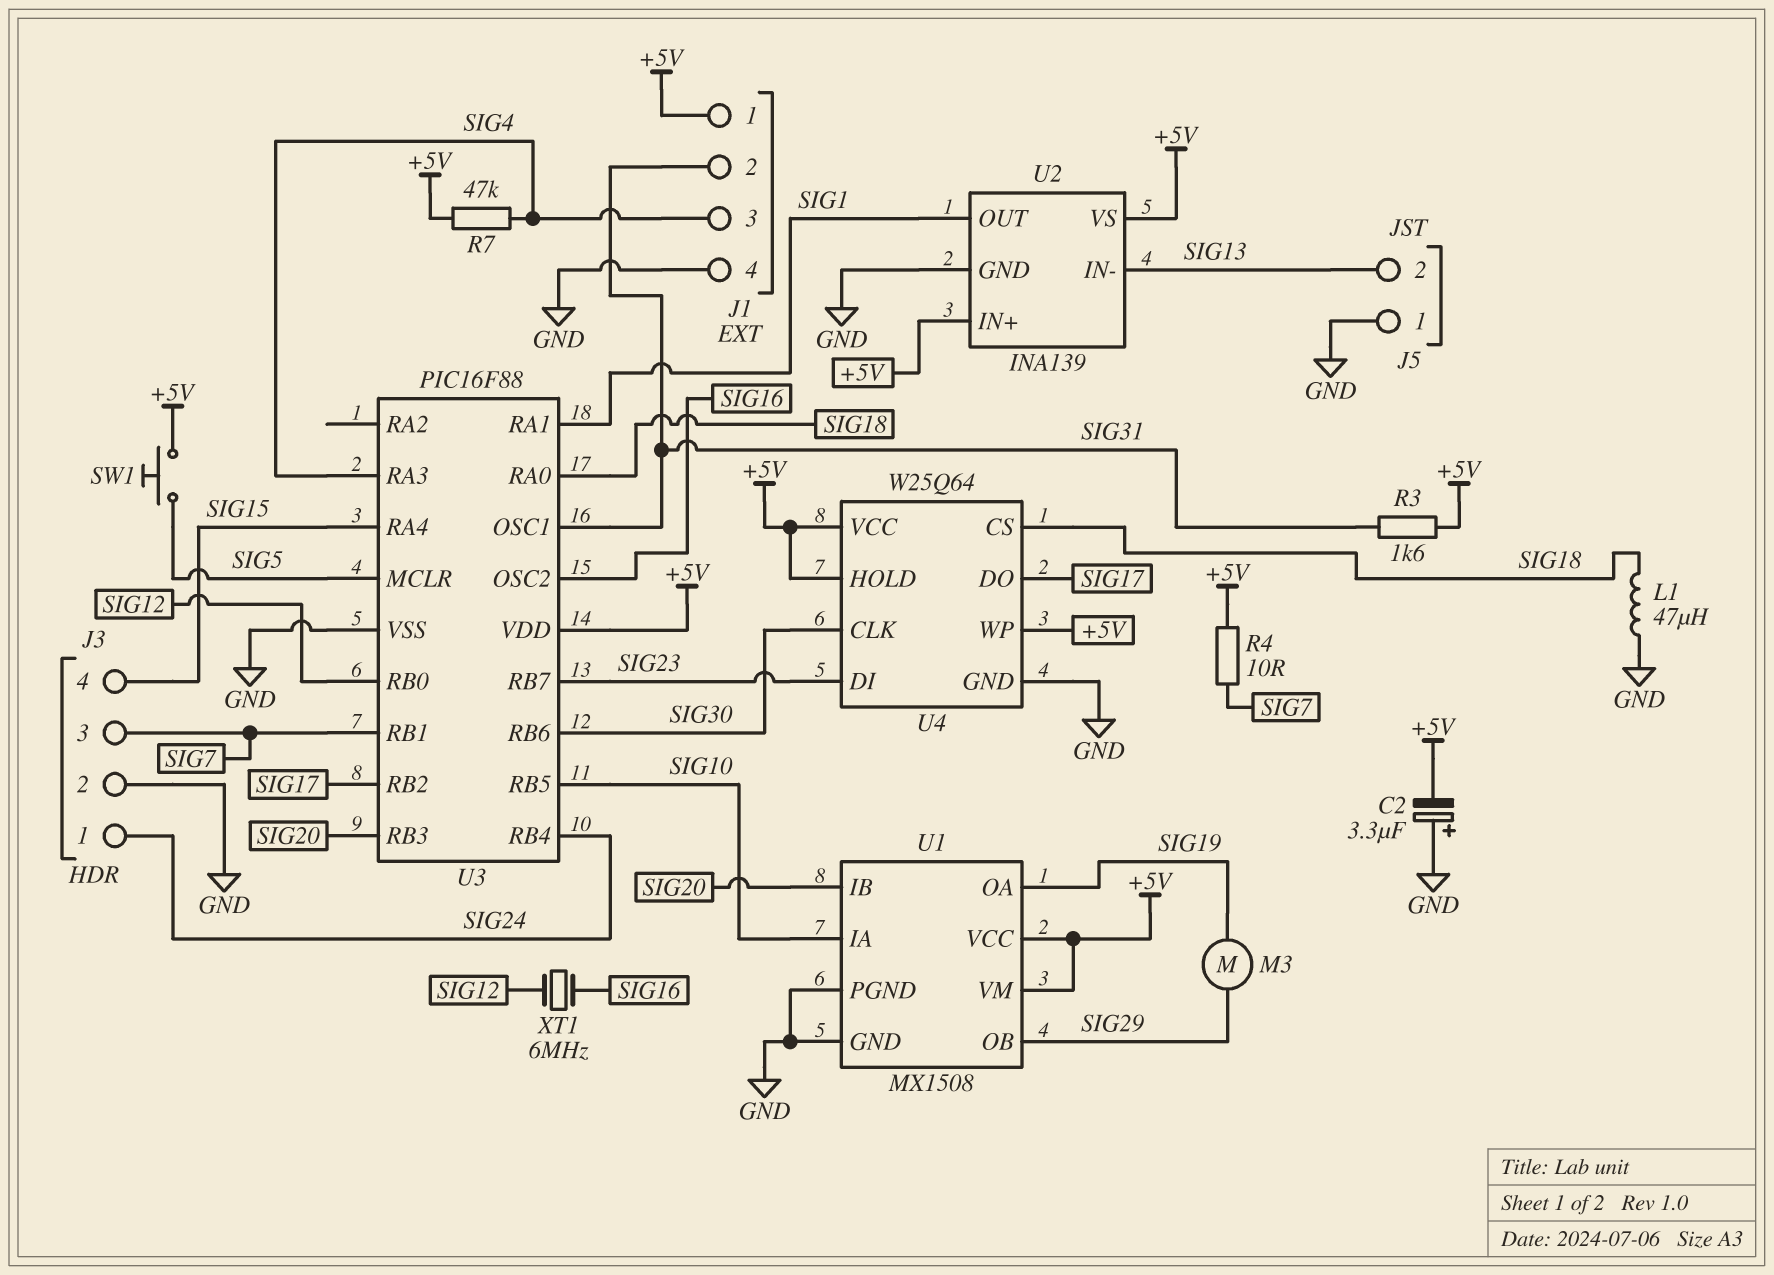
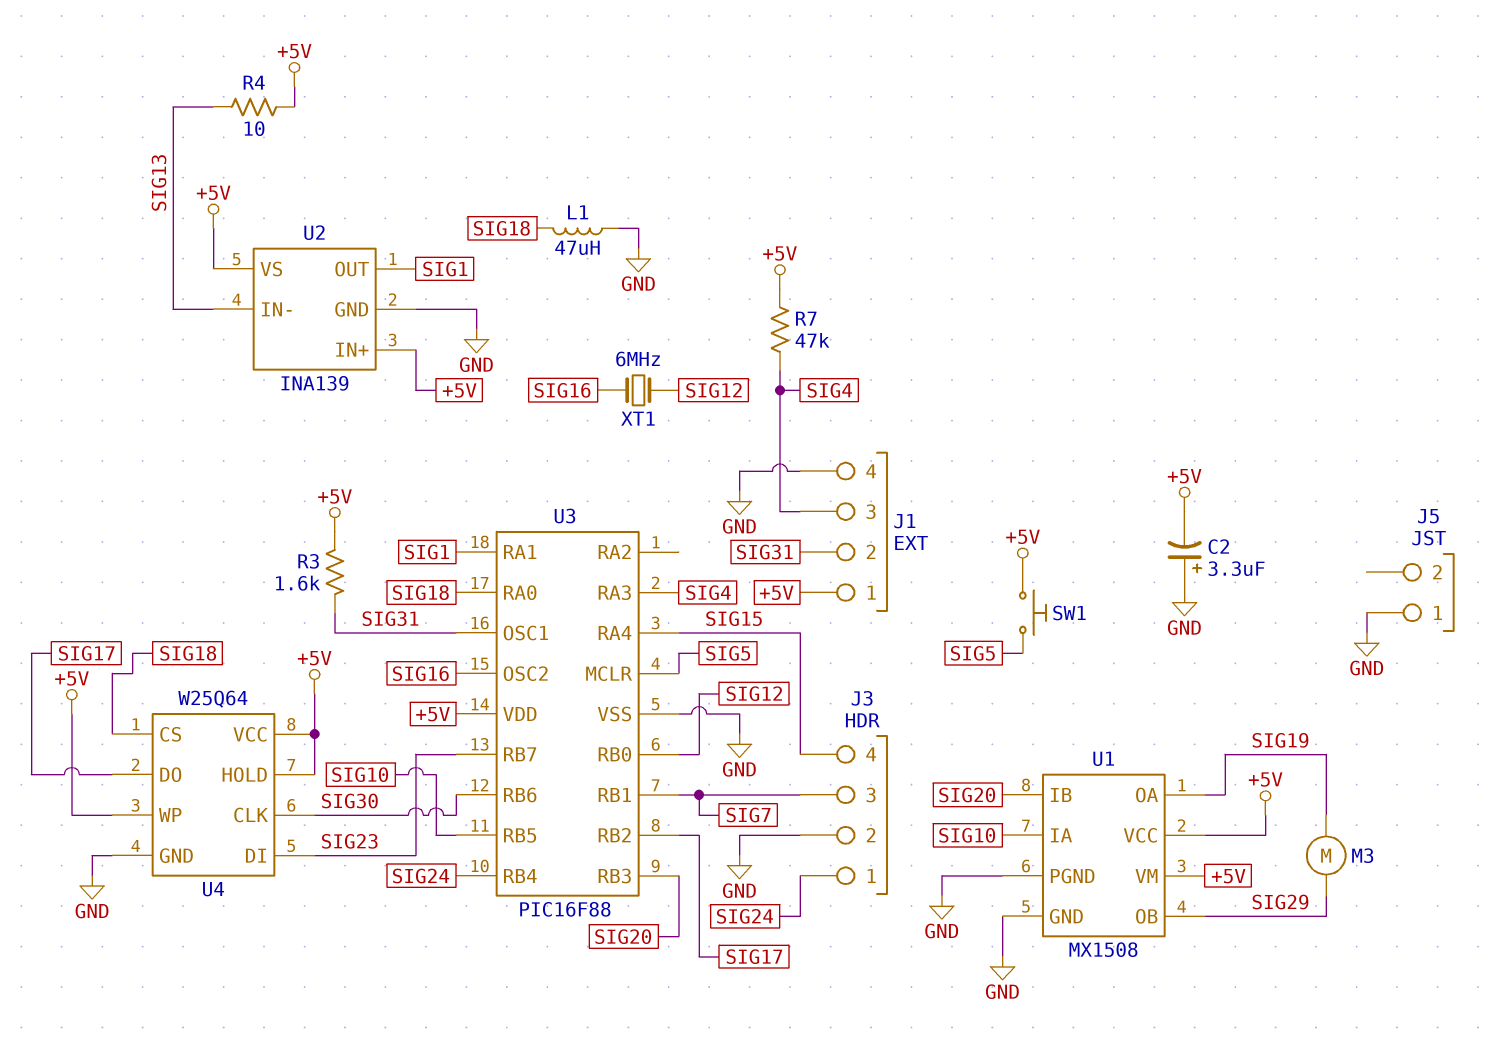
J5 pin 2: SIG13 -> none
R4: 10 (+5V, SIG7) -> 10 (+5V, SIG13)

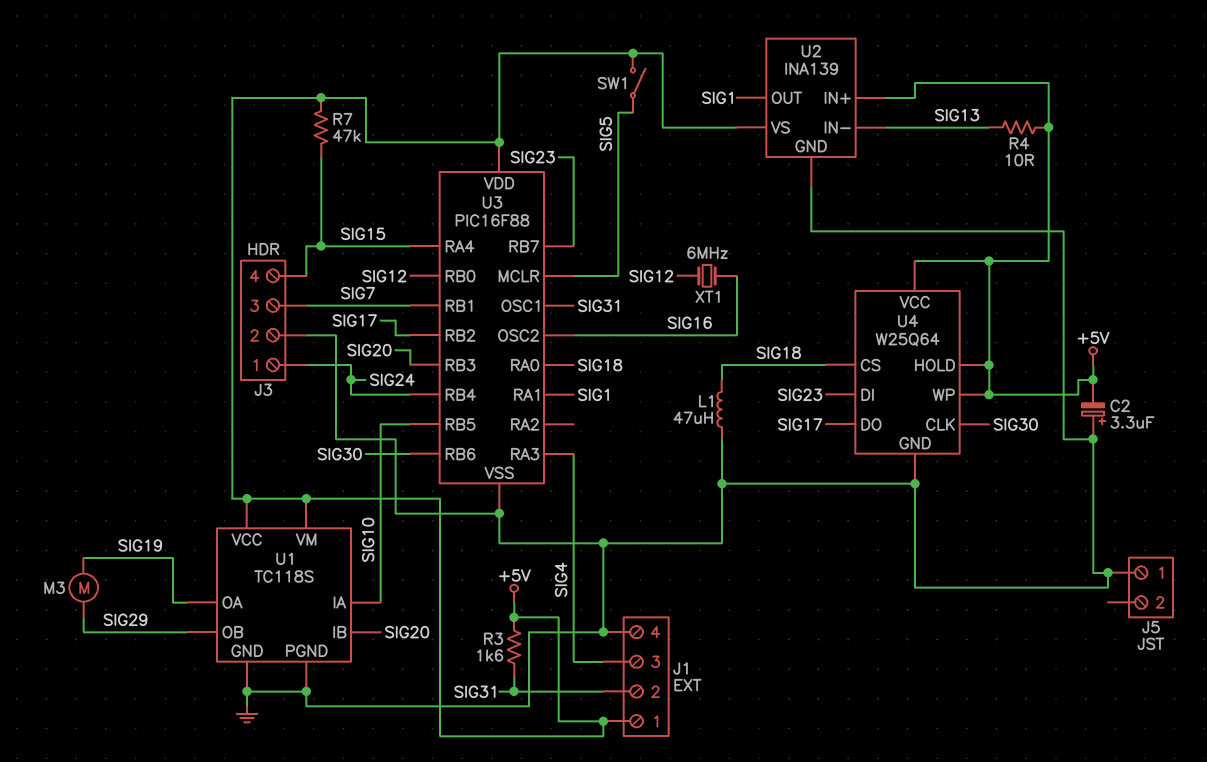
R7: 47k (+5V, SIG4) -> 47k (+5V, SIG15)
SW1: button (+5V, SIG5) -> switch (+5V, SIG5)
U1: MX1508 -> TC118S

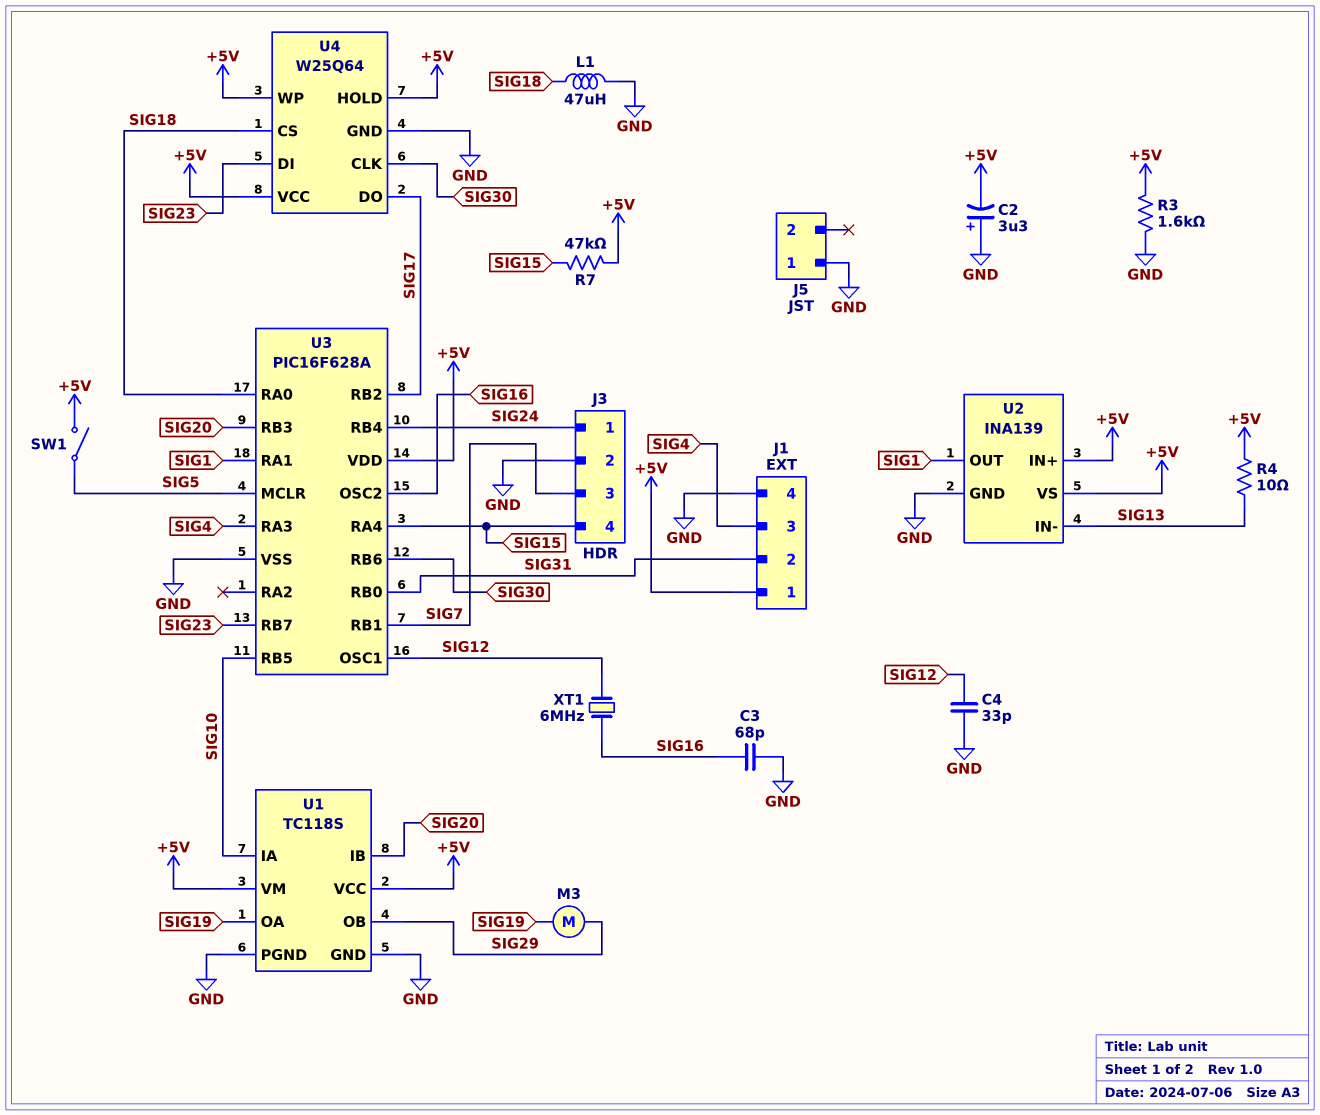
C3: none -> 68pF (GND, SIG16)
C4: none -> 33pF (GND, SIG12)
R3: 1.6k (+5V, SIG31) -> 1.6k (+5V, GND)
U3: PIC16F88 -> PIC16F628A
U3 pin OSC1: SIG31 -> SIG12
U3 pin RB0: SIG12 -> SIG31

